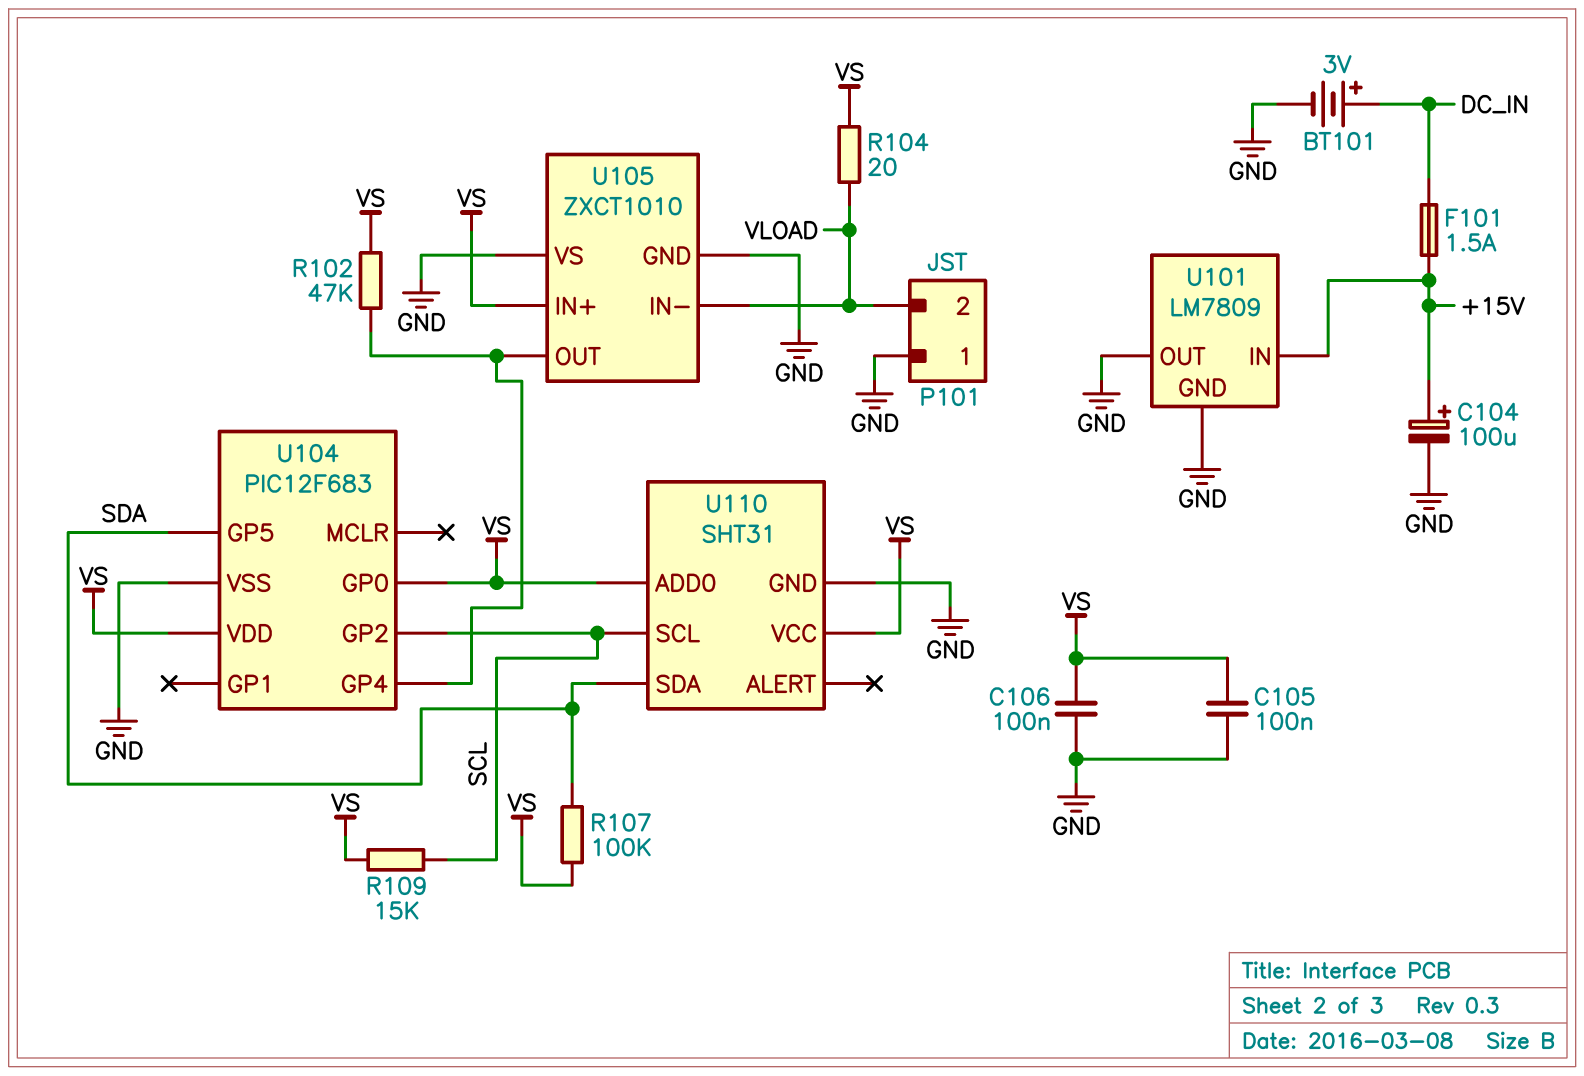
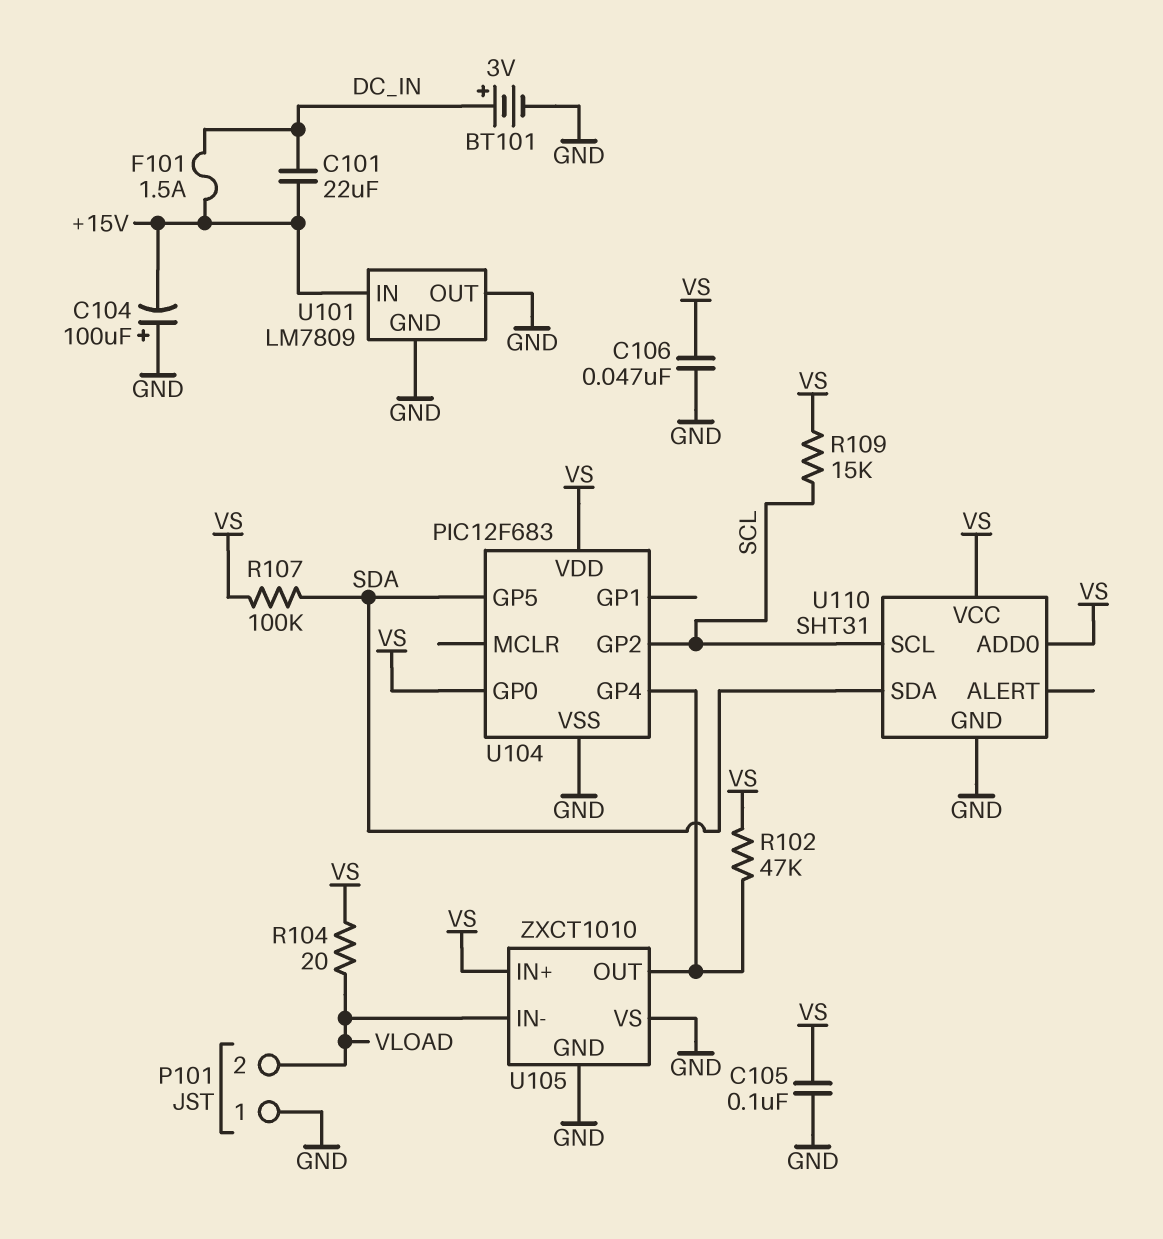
C101: none -> 22uF (+15V, DC_IN)
C104: 100uF (plus +15V, minus GND) -> 100uF (plus GND, minus +15V)
C106: 100nF (GND, VS) -> 47nF (GND, VS)

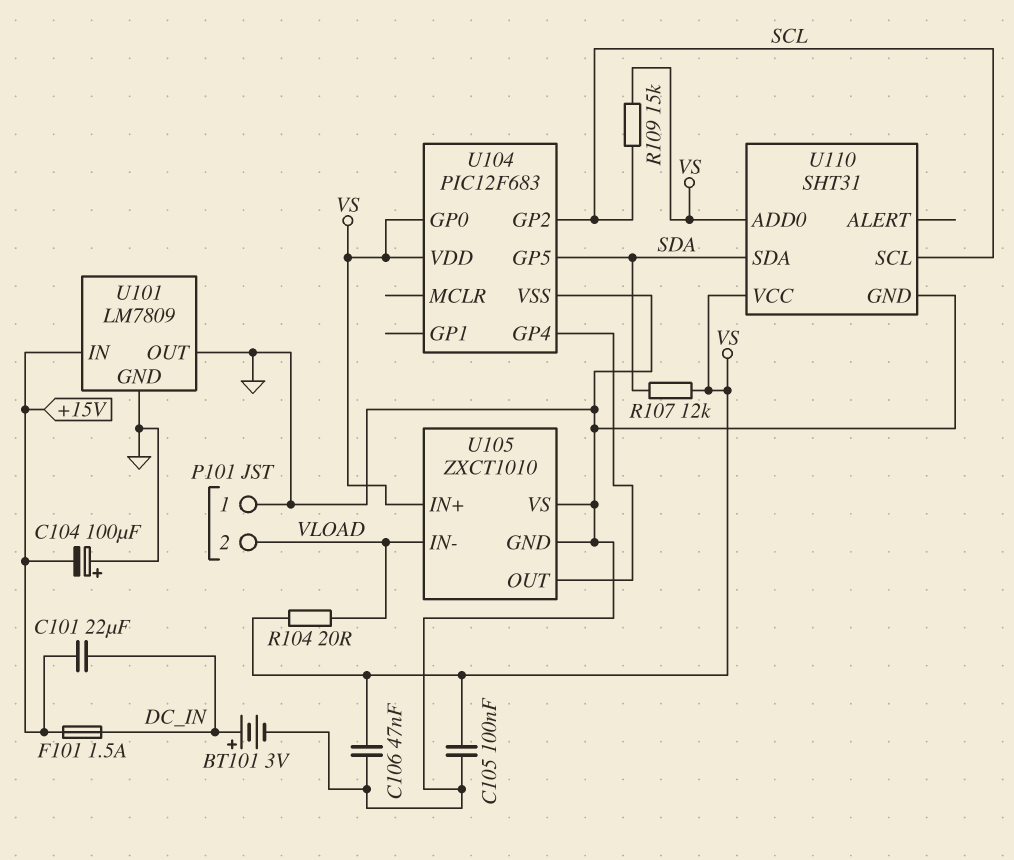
R102: 47k (U104/GP4, VS) -> none
R107: 100k (SDA, VS) -> 12k (SDA, VS)

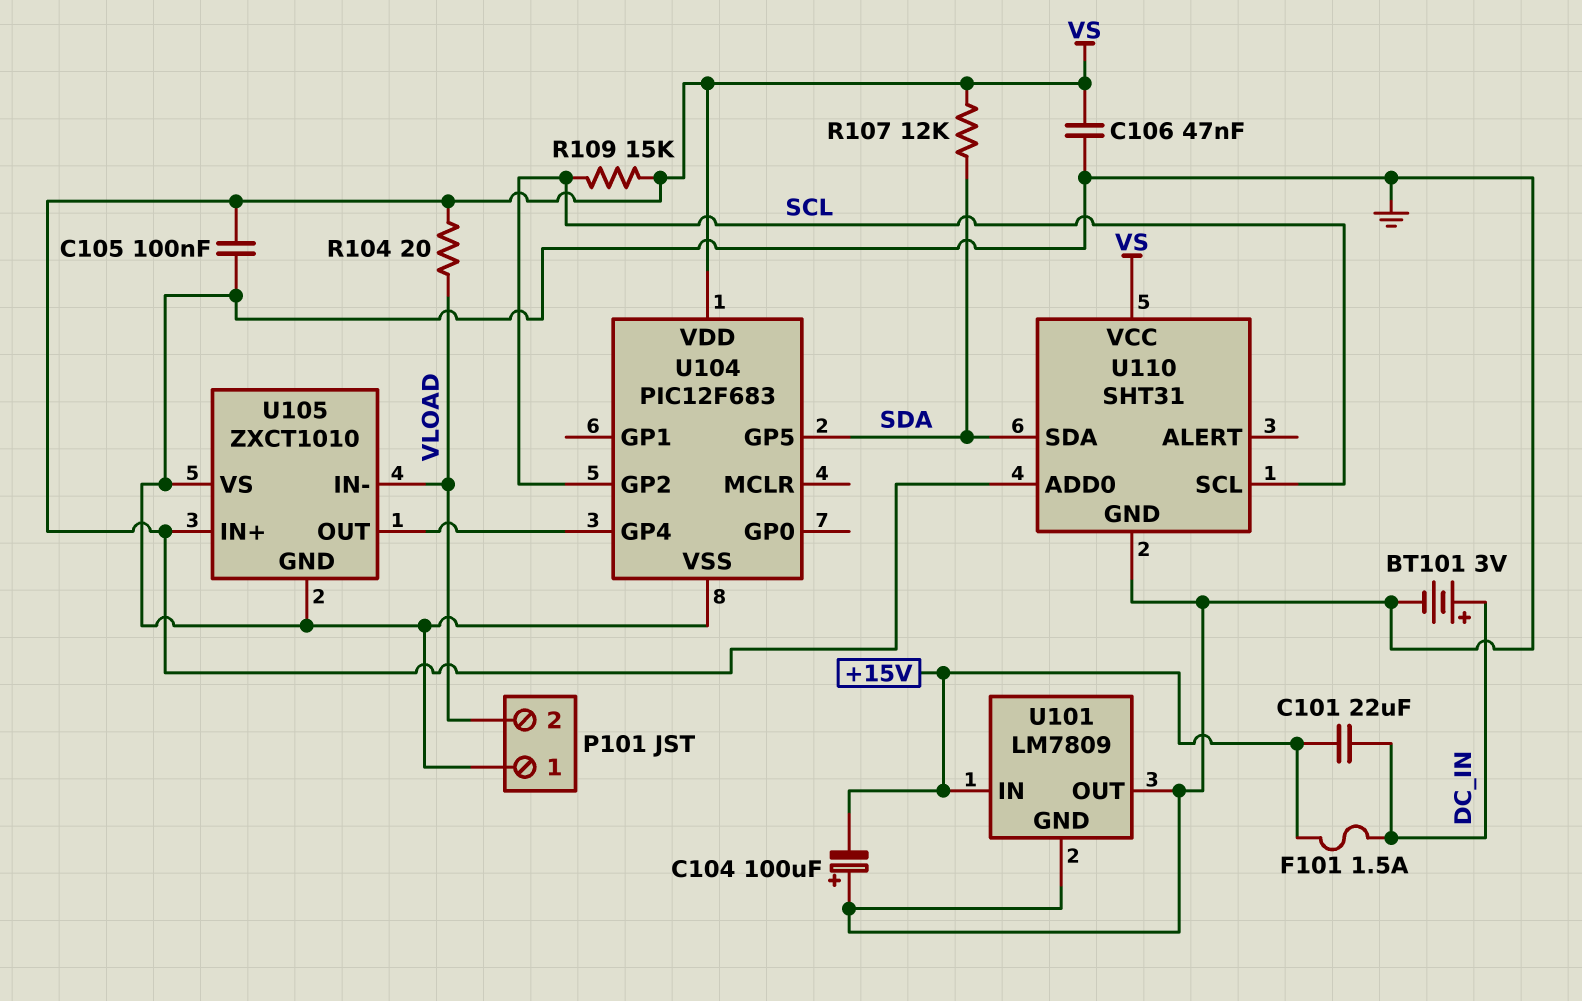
U104 pin GP0: VS -> none

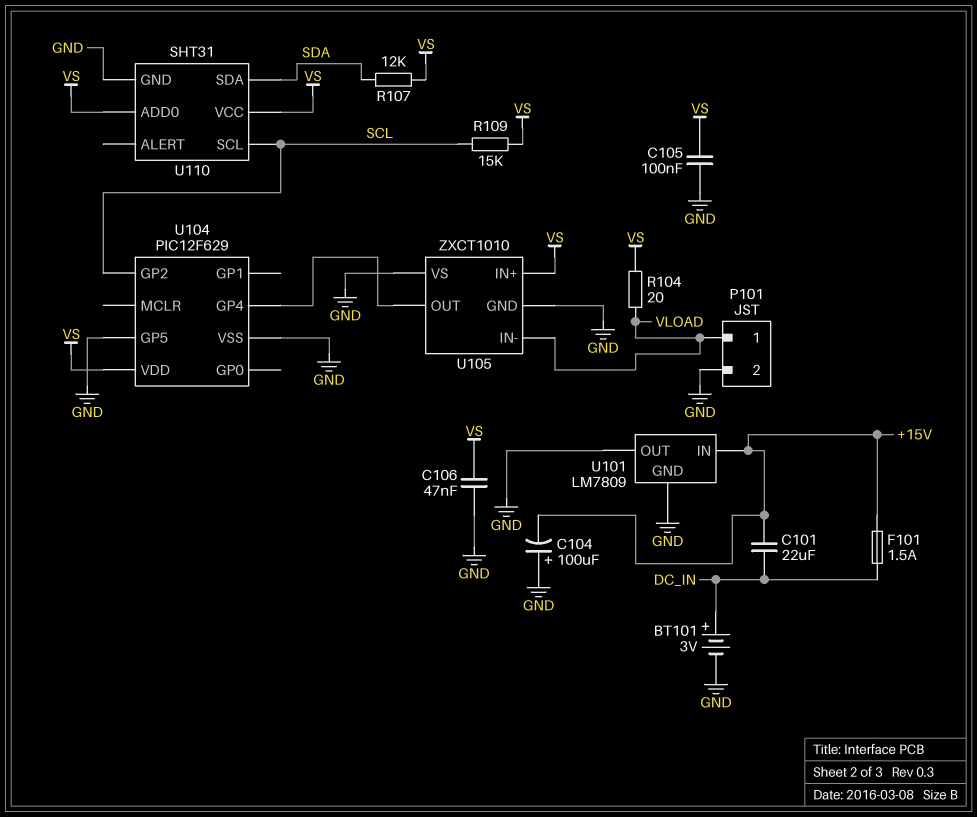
P101 pin 1: GND -> VLOAD
P101 pin 2: VLOAD -> GND
U104: PIC12F683 -> PIC12F629
U104 pin GP5: SDA -> GND

